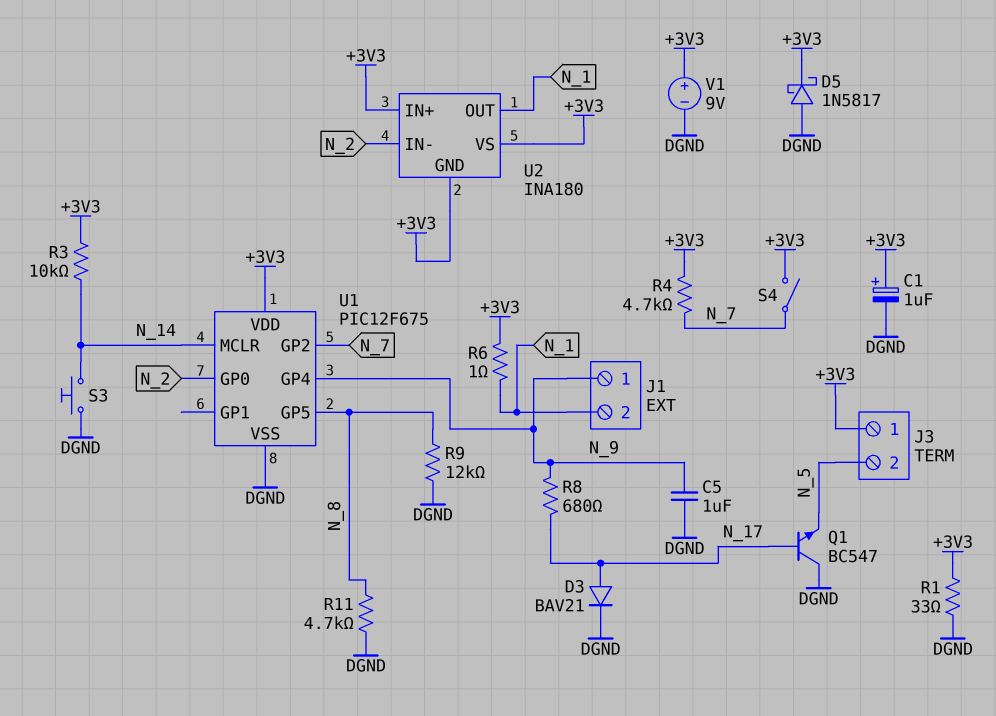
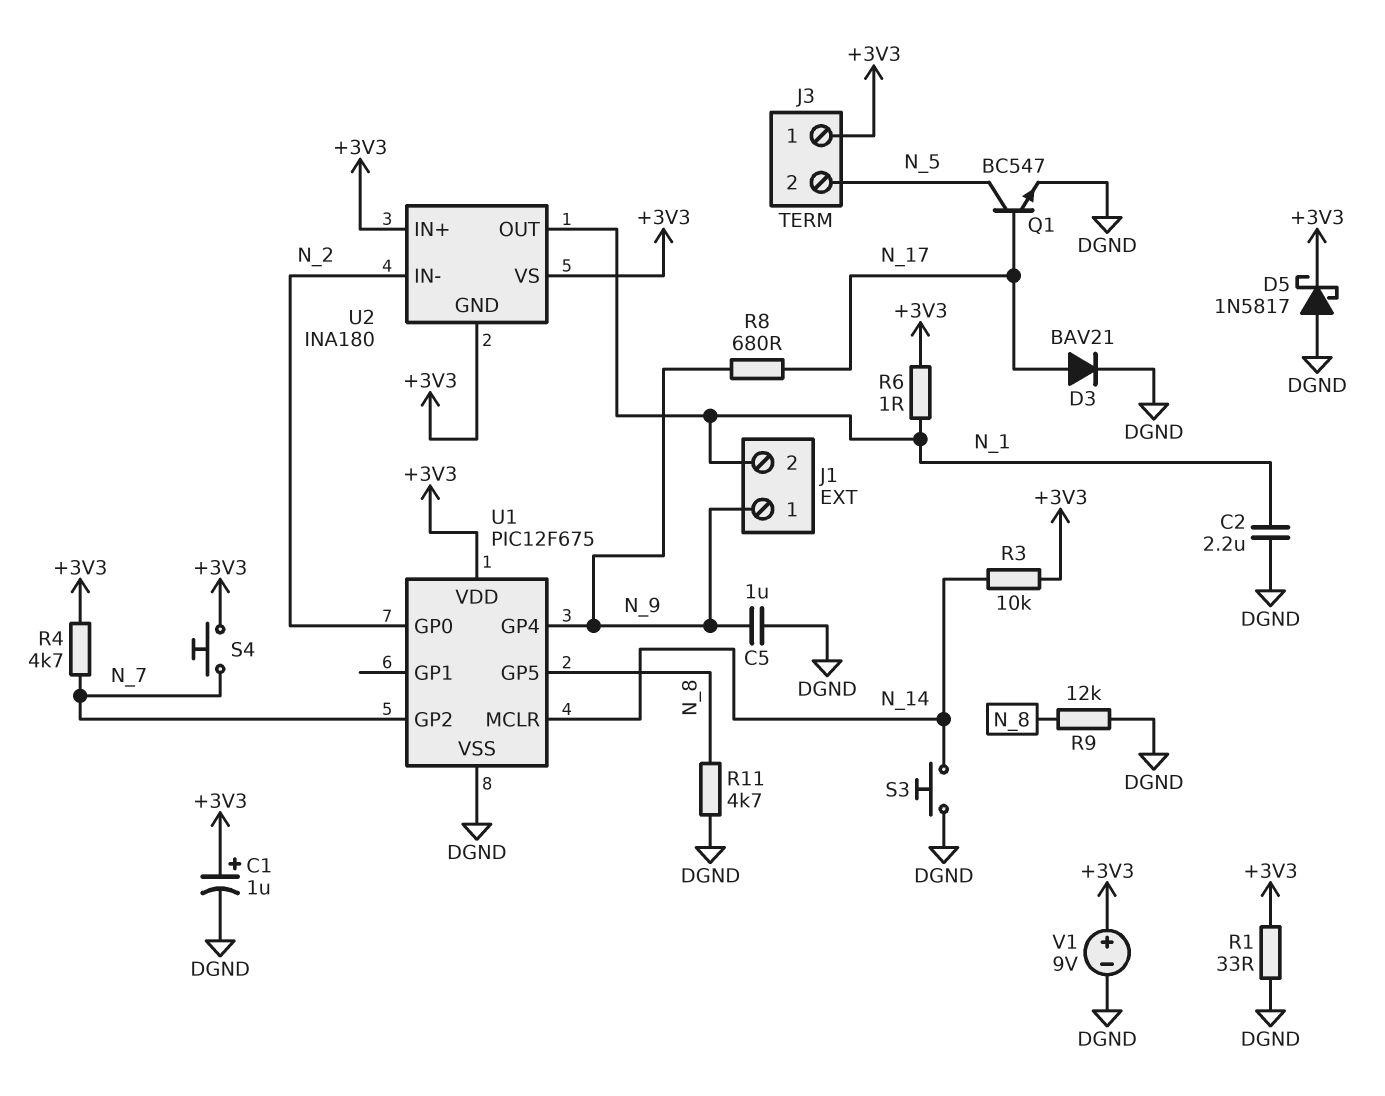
C2: none -> 2.2uF (DGND, N_1)
Q1: NPN BC547 (B N_17, C DGND, E N_5) -> NPN BC547 (B N_17, C N_5, E DGND)
S4: switch (+3V3, N_7) -> button (+3V3, N_7)

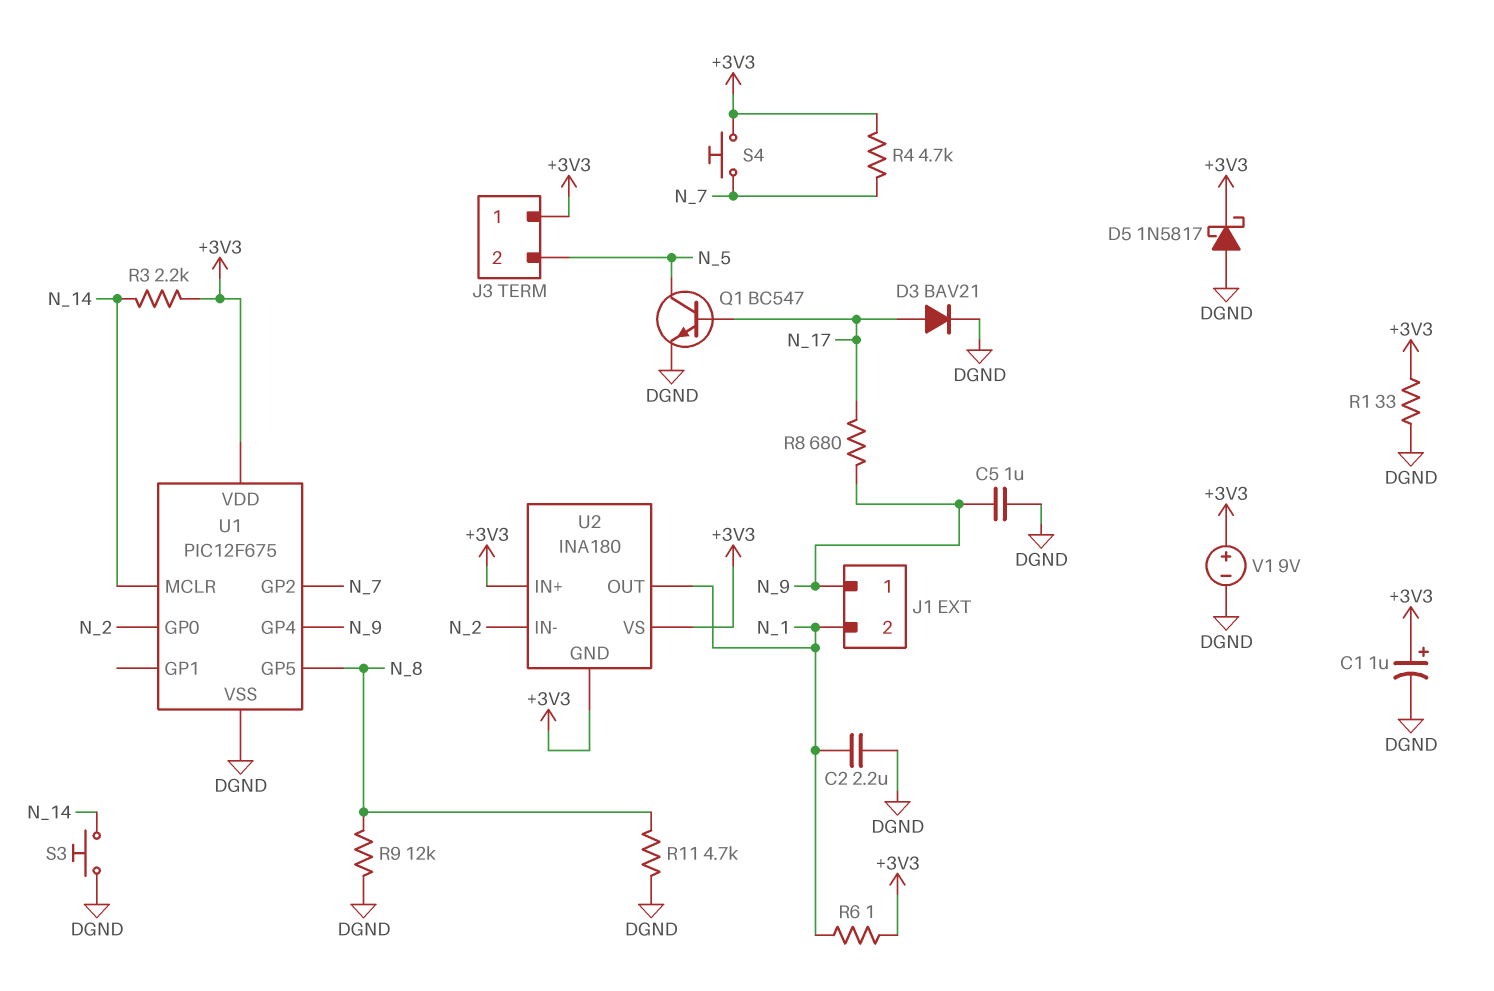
R3: 10k (+3V3, N_14) -> 2.2k (+3V3, N_14)

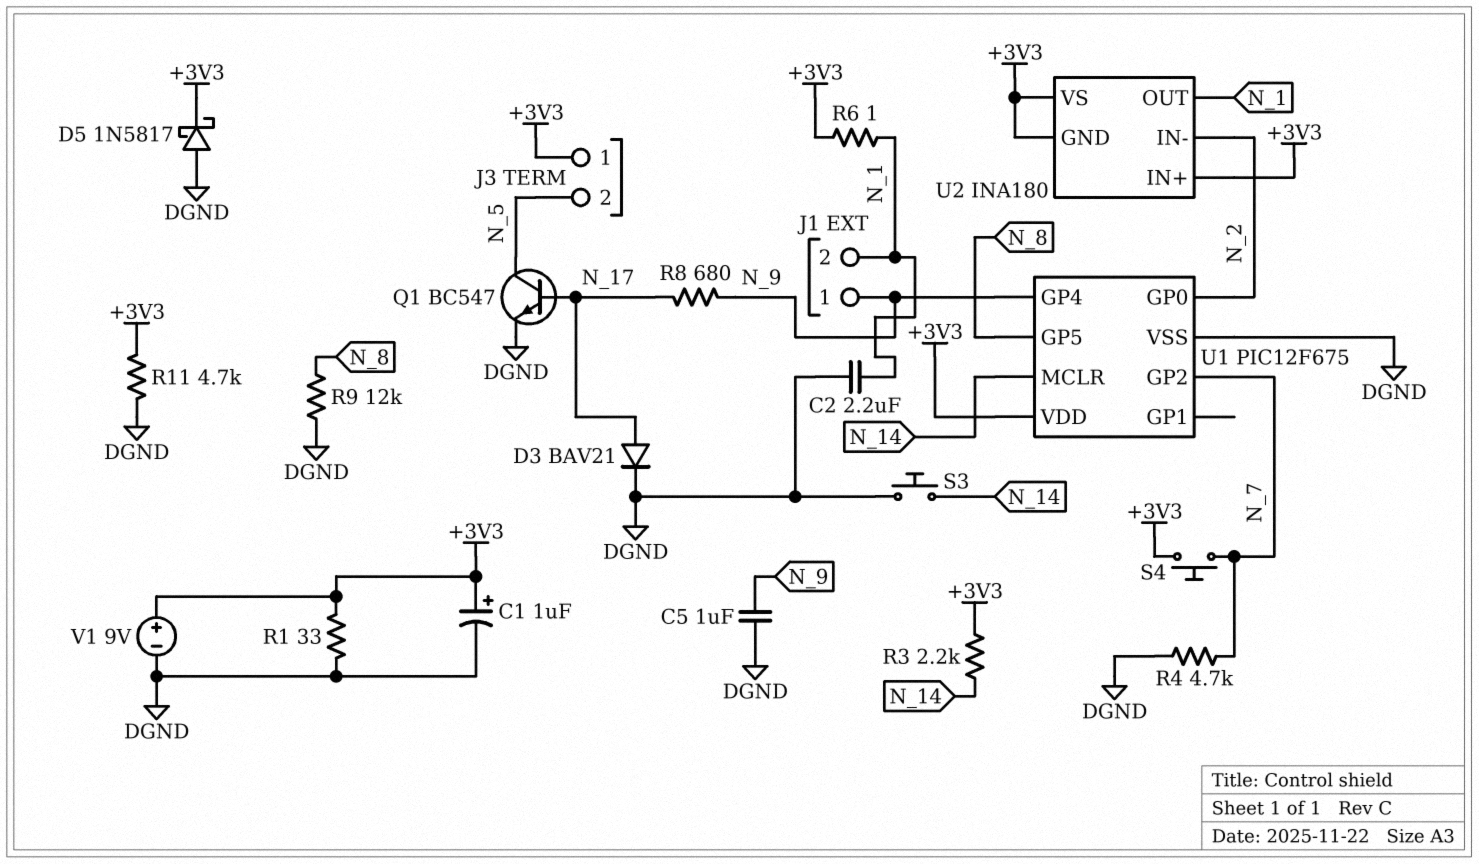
R4: 4.7k (+3V3, N_7) -> 4.7k (DGND, N_7)
R11: 4.7k (DGND, N_8) -> 4.7k (+3V3, DGND)

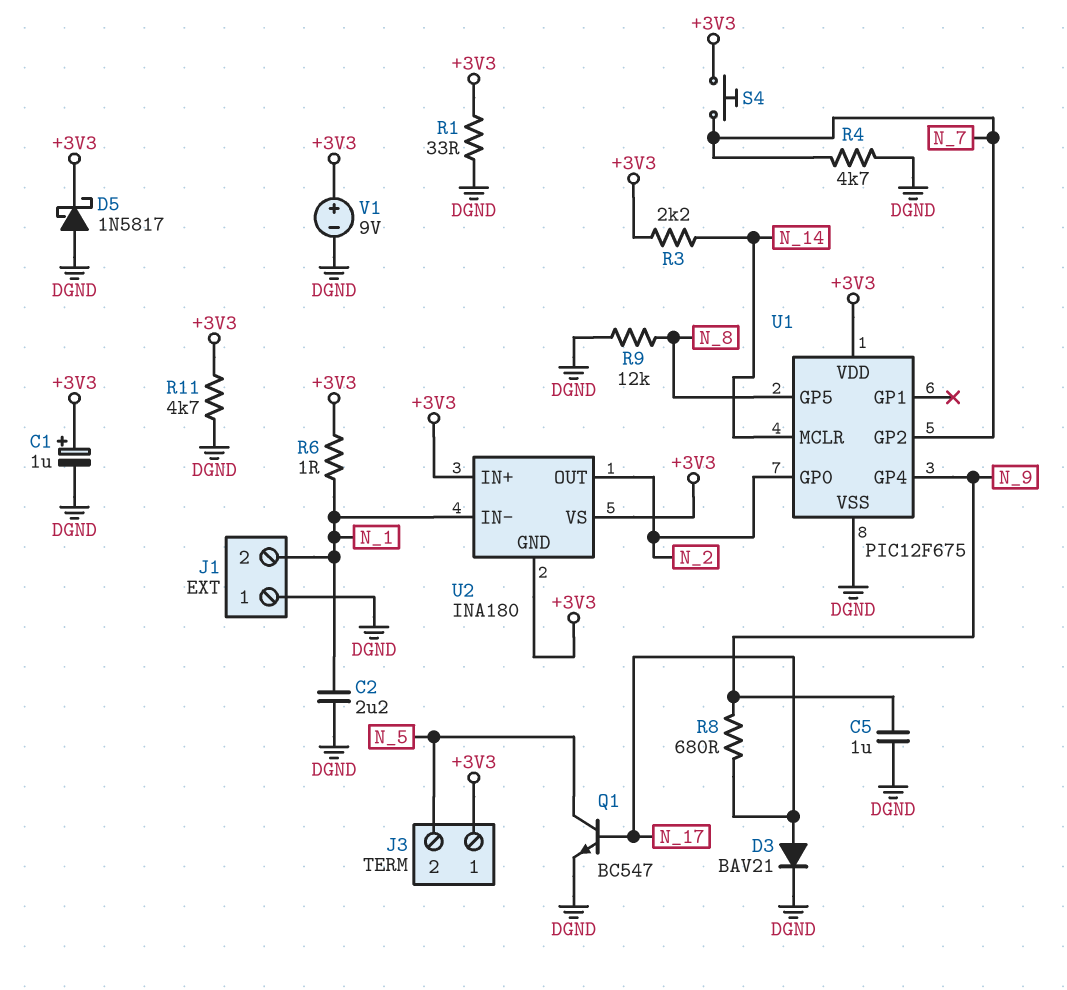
J1 pin 1: N_9 -> DGND
S3: button (DGND, N_14) -> none
U2 pin IN-: N_2 -> N_1
U2 pin OUT: N_1 -> N_2

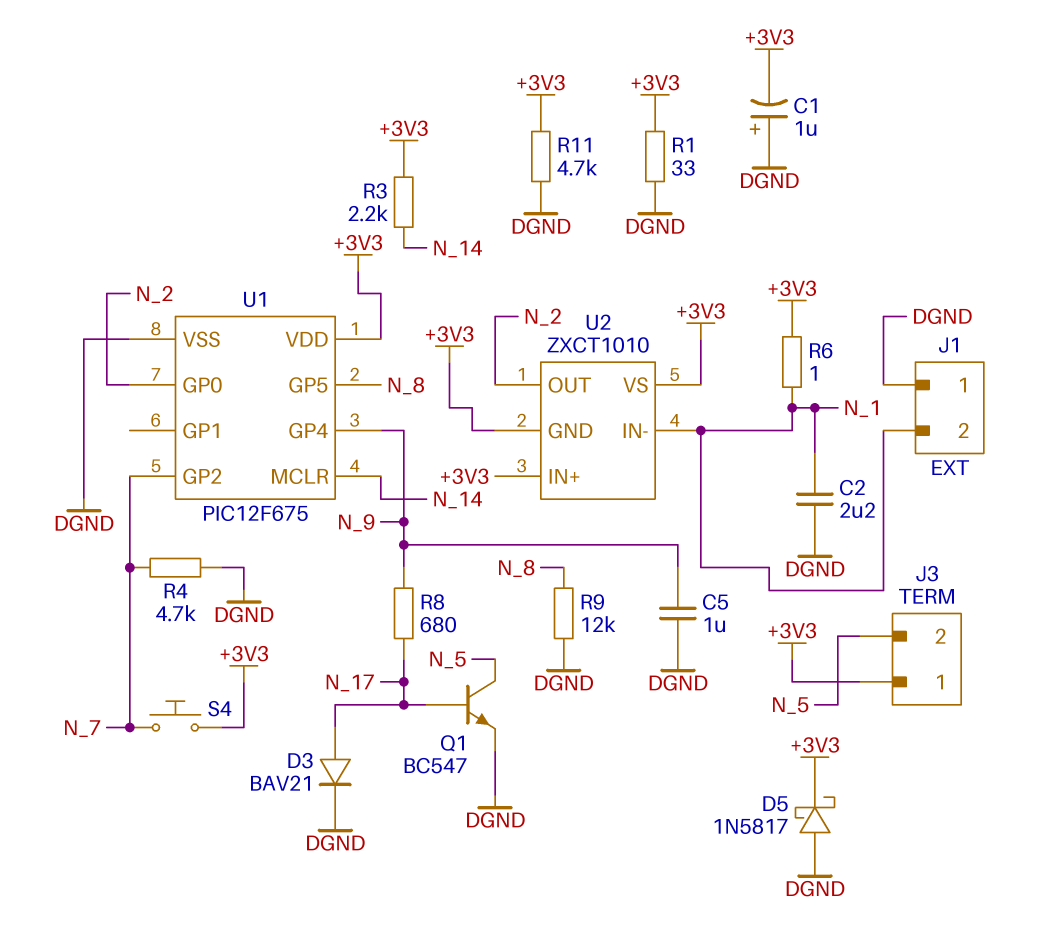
C1: 1uF (plus +3V3, minus DGND) -> 1uF (plus DGND, minus +3V3)
U2: INA180 -> ZXCT1010
V1: 9V (plus +3V3, minus DGND) -> none

